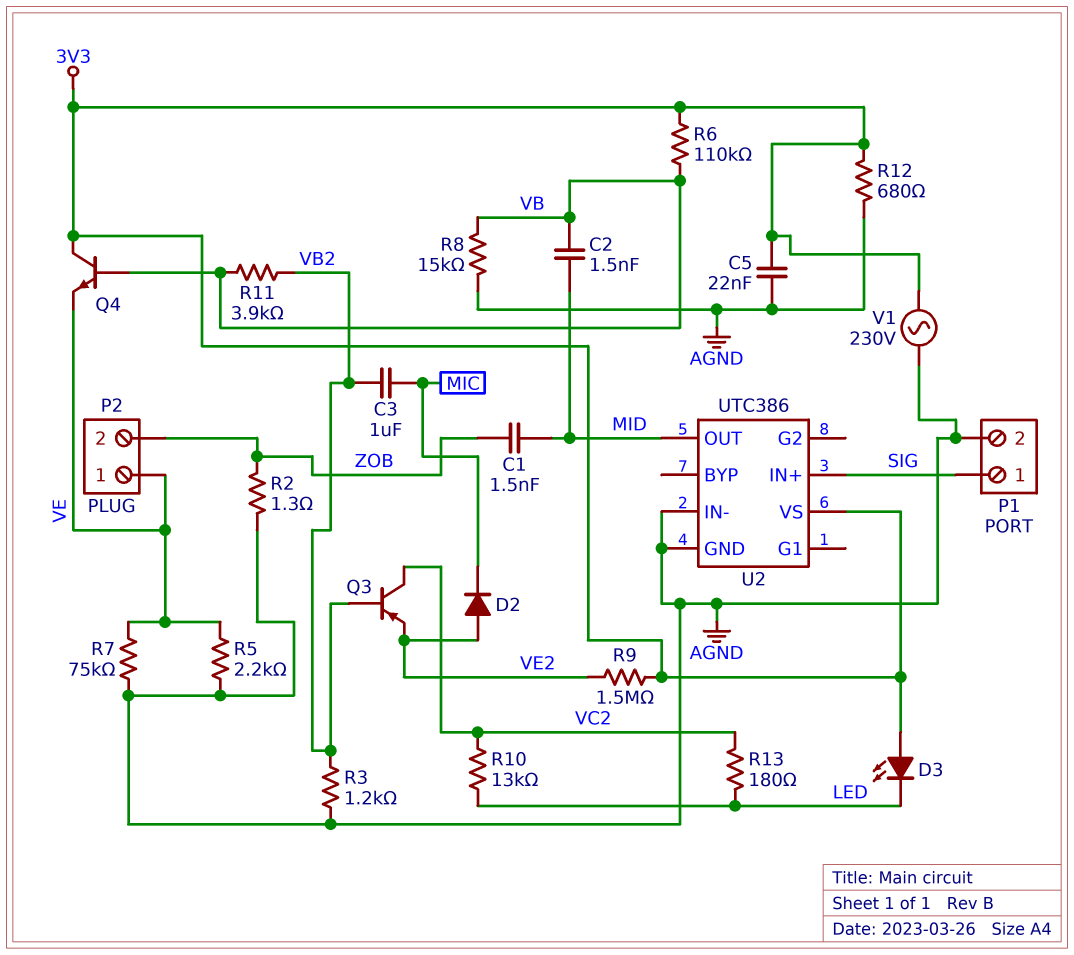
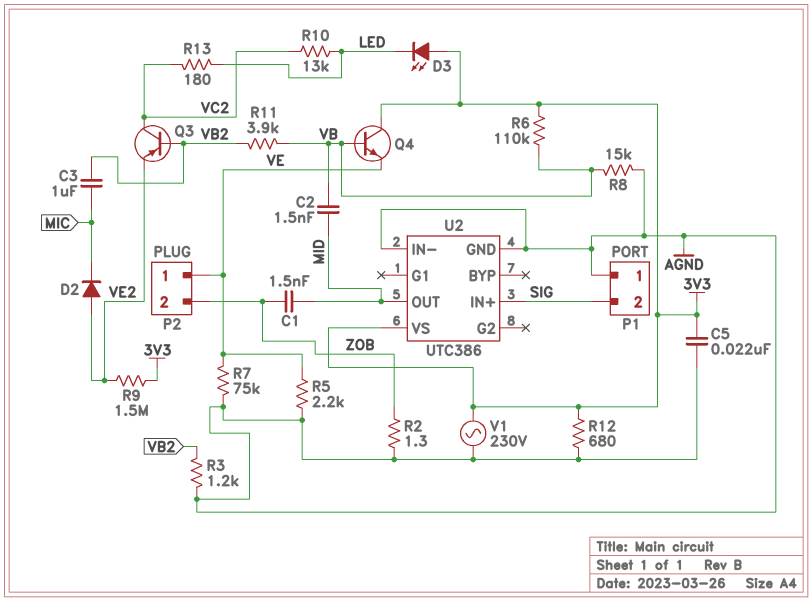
P1 pin 1: SIG -> AGND
P1 pin 2: AGND -> SIG

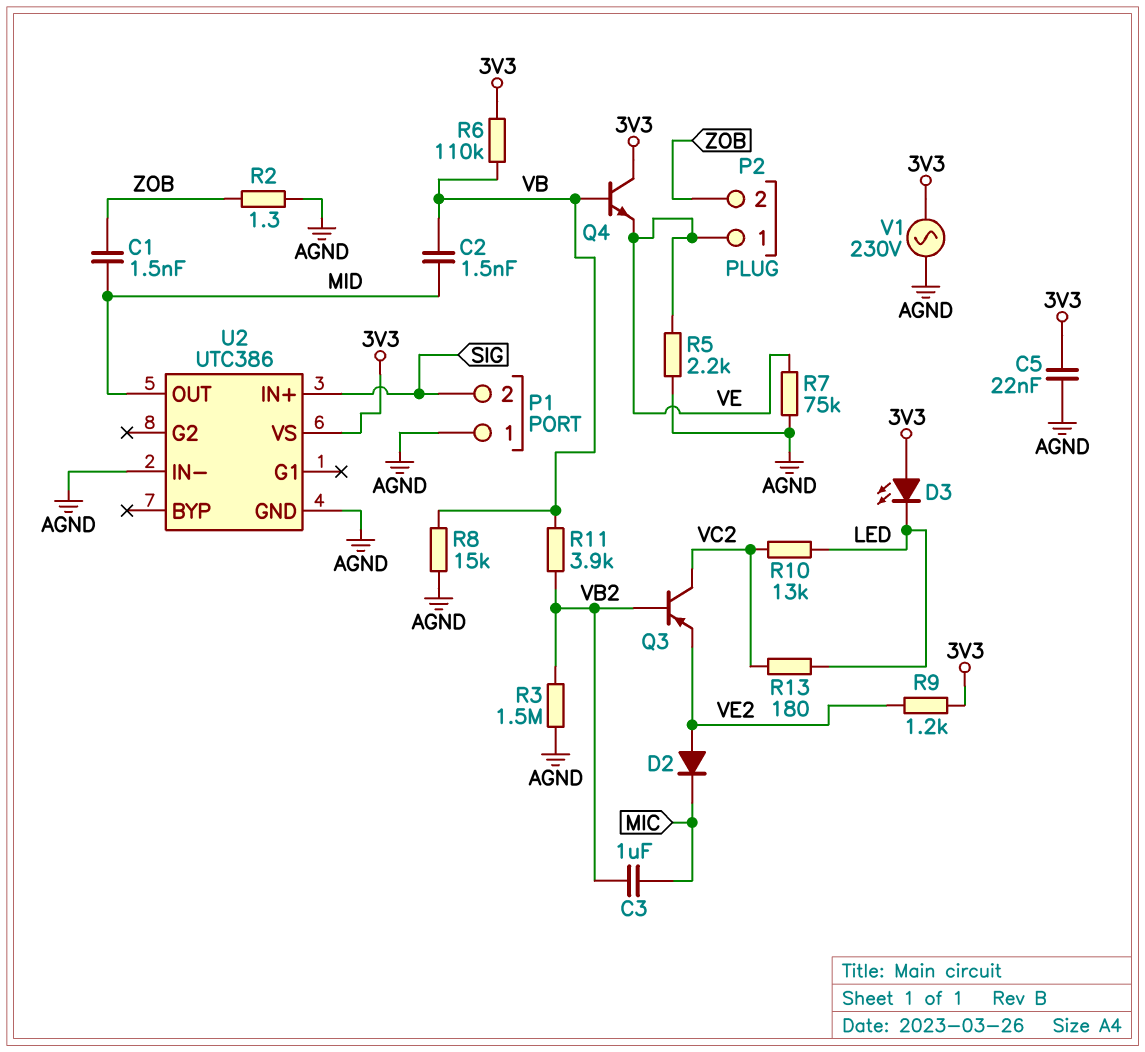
R3: 1.2k (AGND, VB2) -> 1.5M (AGND, VB2)
R9: 1.5M (3V3, VE2) -> 1.2k (3V3, VE2)
R12: 680 (3V3, AGND) -> none

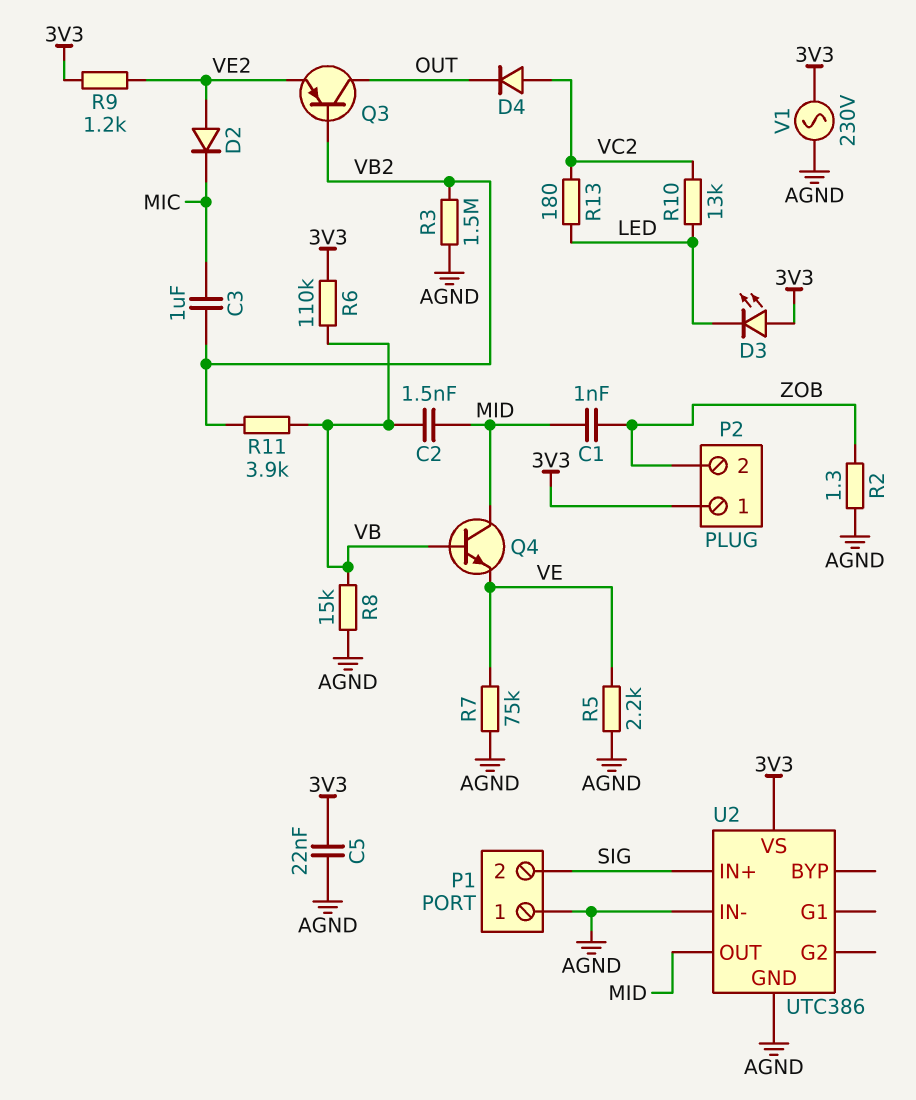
C1: 1.5nF (MID, ZOB) -> 1nF (MID, ZOB)
D4: none -> diode (A VC2, K OUT)
P2 pin 1: VE -> 3V3
Q3: PNP (B VB2, C VC2, E VE2) -> PNP (B VB2, C OUT, E VE2)
Q4: NPN (B VB, C 3V3, E VE) -> NPN (B VB, C MID, E VE)

